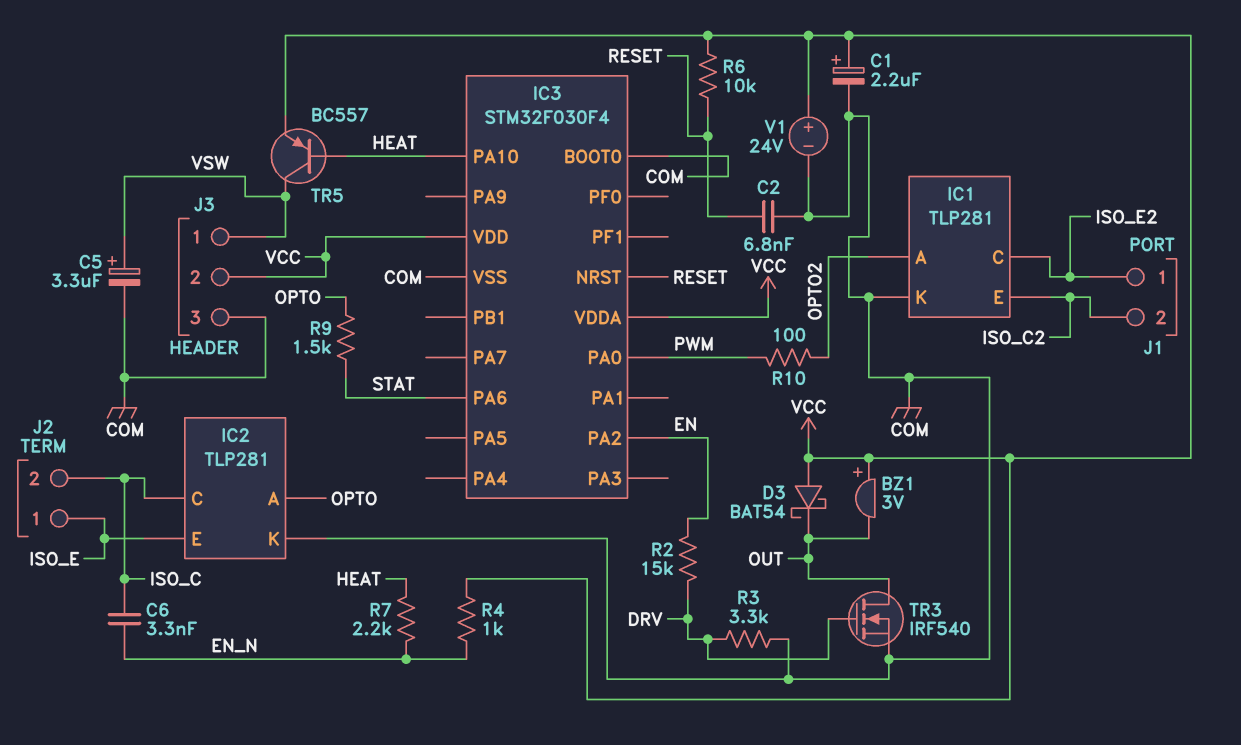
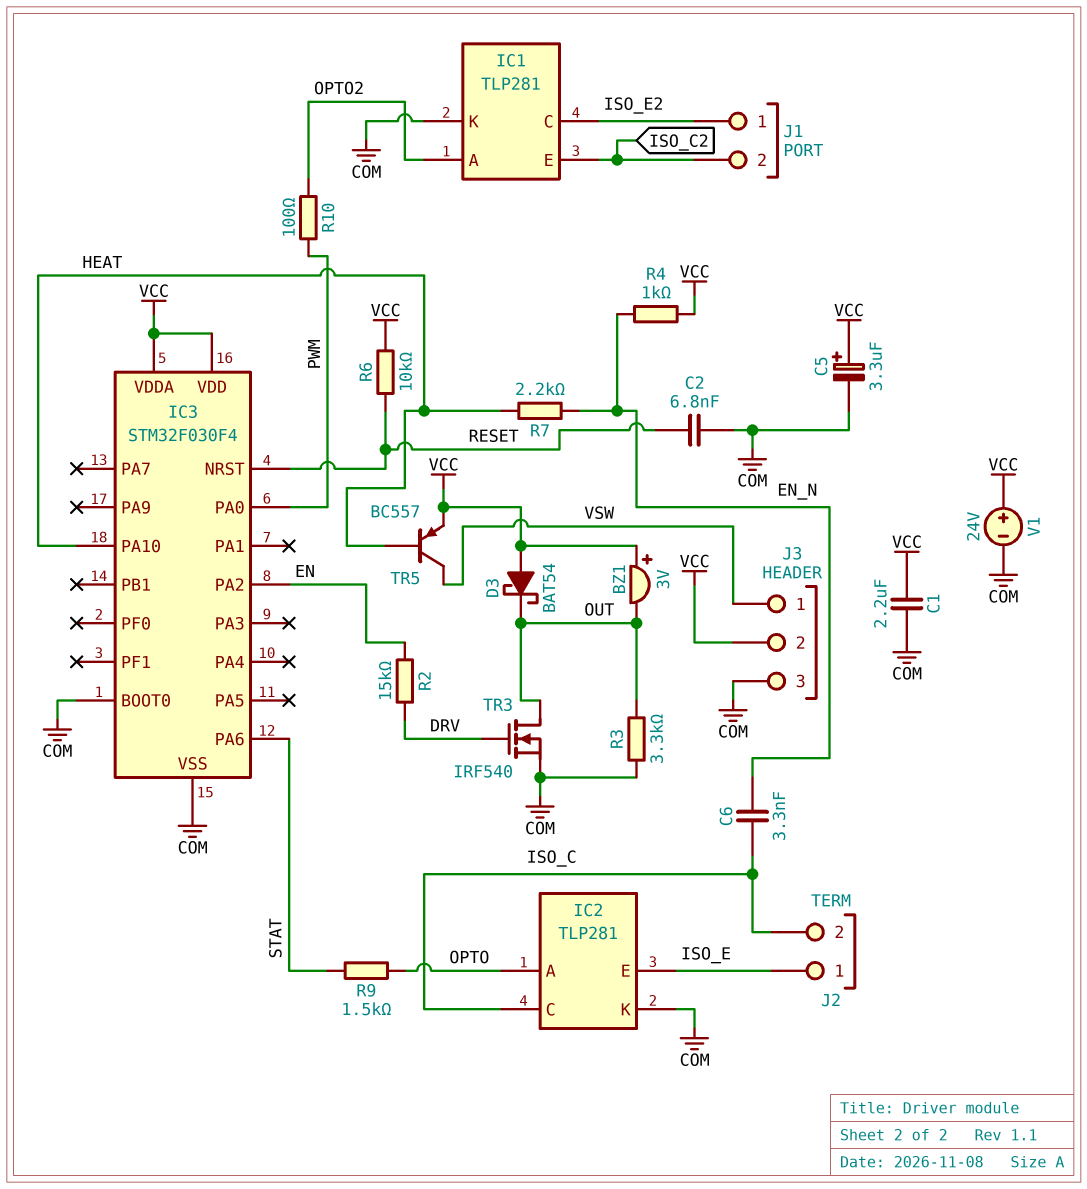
C1: 2.2uF (plus VCC, minus COM) -> 2.2uF (COM, VCC)
C5: 3.3uF (plus VSW, minus COM) -> 3.3uF (plus VCC, minus COM)
R3: 3.3k (COM, DRV) -> 3.3k (COM, OUT)

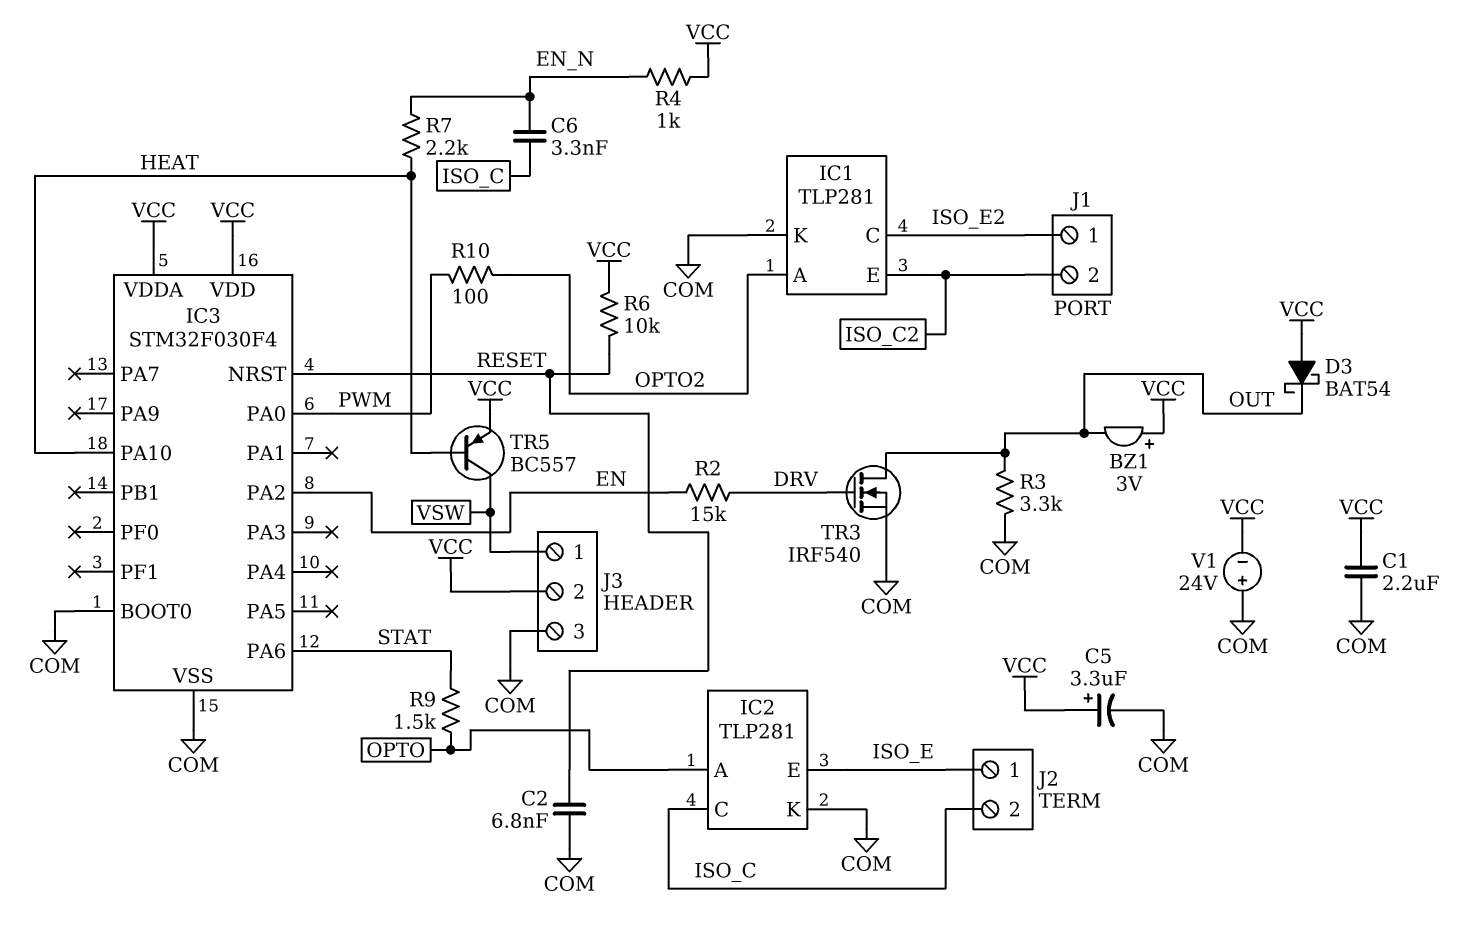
V1: 24V (plus VCC, minus COM) -> 24V (plus COM, minus VCC)

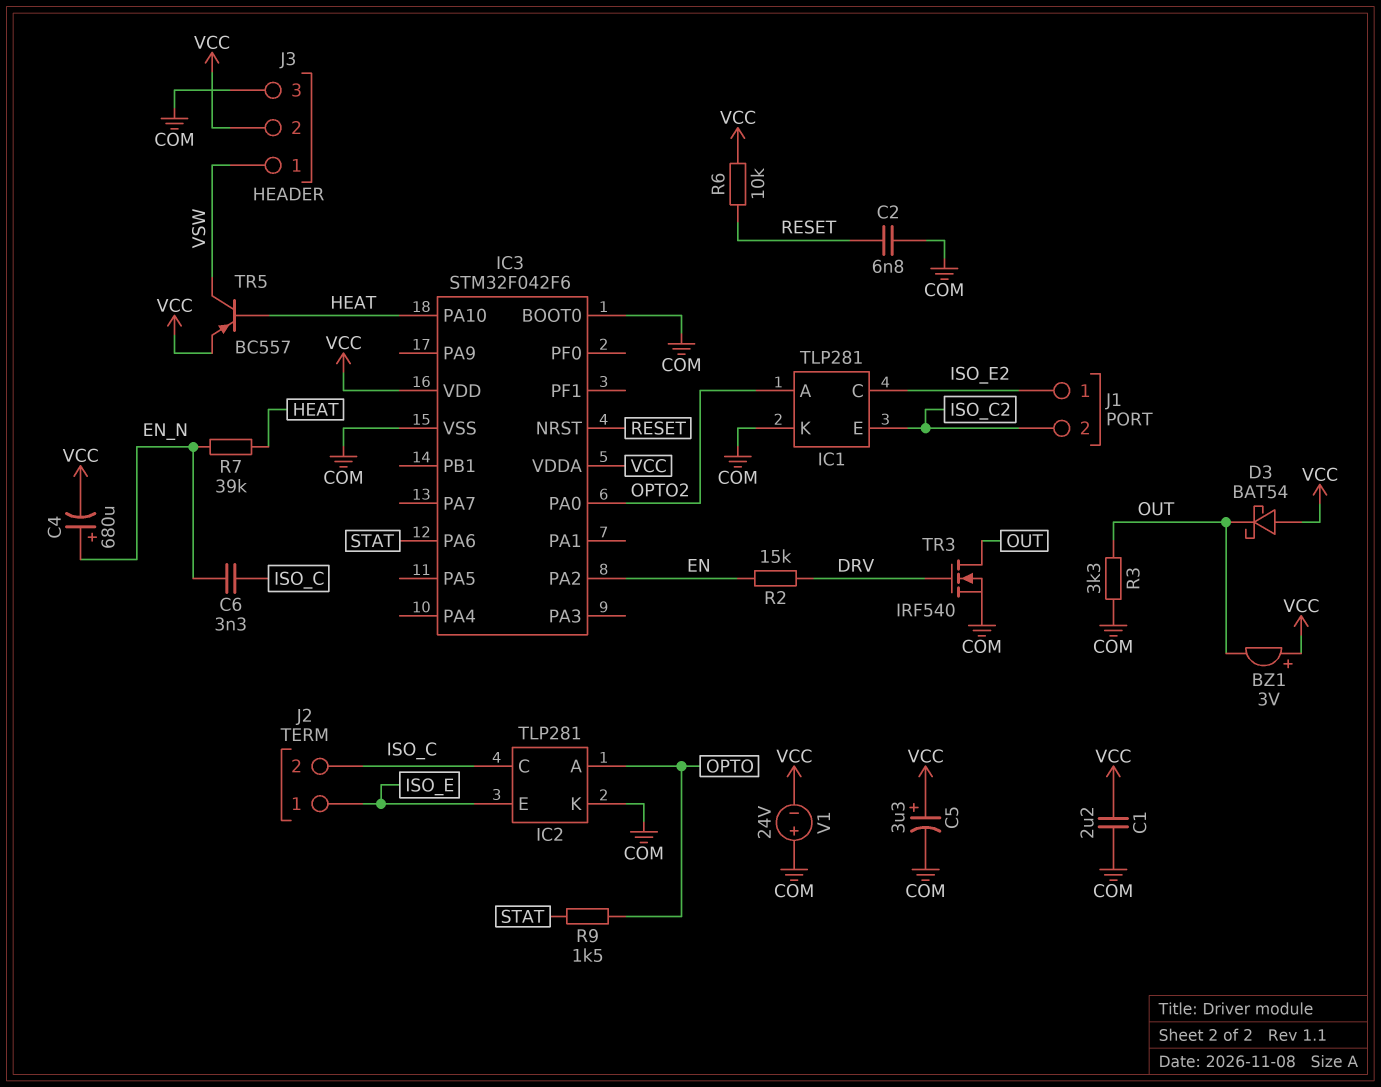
C4: none -> 680uF (plus EN_N, minus VCC)
IC3: STM32F030F4 -> STM32F042F6
IC3 pin PA0: PWM -> OPTO2
R4: 1k (EN_N, VCC) -> none
R7: 2.2k (EN_N, HEAT) -> 39k (EN_N, HEAT)
R10: 100 (OPTO2, PWM) -> none

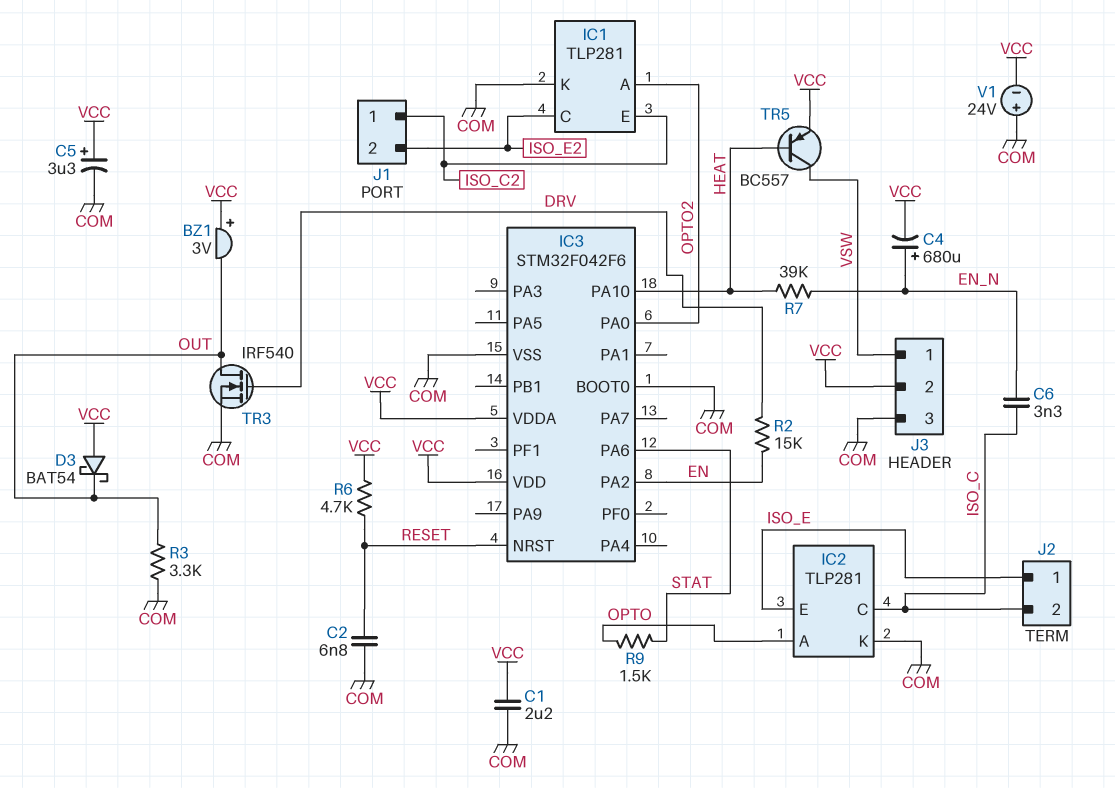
J1 pin 1: ISO_E2 -> ISO_C2
J1 pin 2: ISO_C2 -> ISO_E2
R6: 10k (RESET, VCC) -> 4.7k (RESET, VCC)

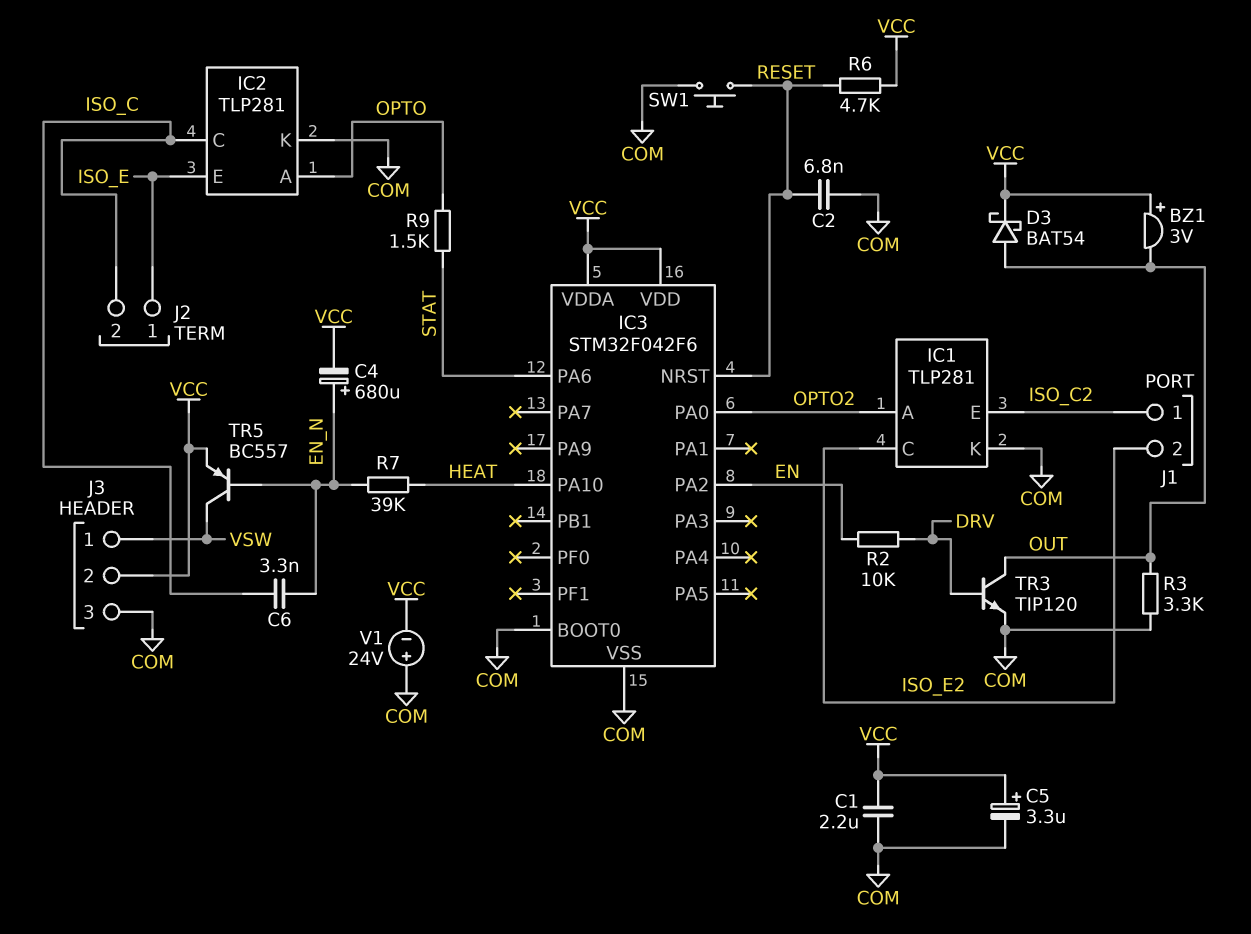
D3: schottky BAT54 (A VCC, K OUT) -> schottky BAT54 (A OUT, K VCC)
R2: 15k (DRV, EN) -> 10k (DRV, EN)
SW1: none -> button (COM, RESET)
TR3: NMOS IRF540 (G DRV, D OUT, S COM) -> NPN TIP120 (B DRV, C OUT, E COM)
TR5: PNP BC557 (B HEAT, C VSW, E VCC) -> PNP BC557 (B EN_N, C VSW, E VCC)

